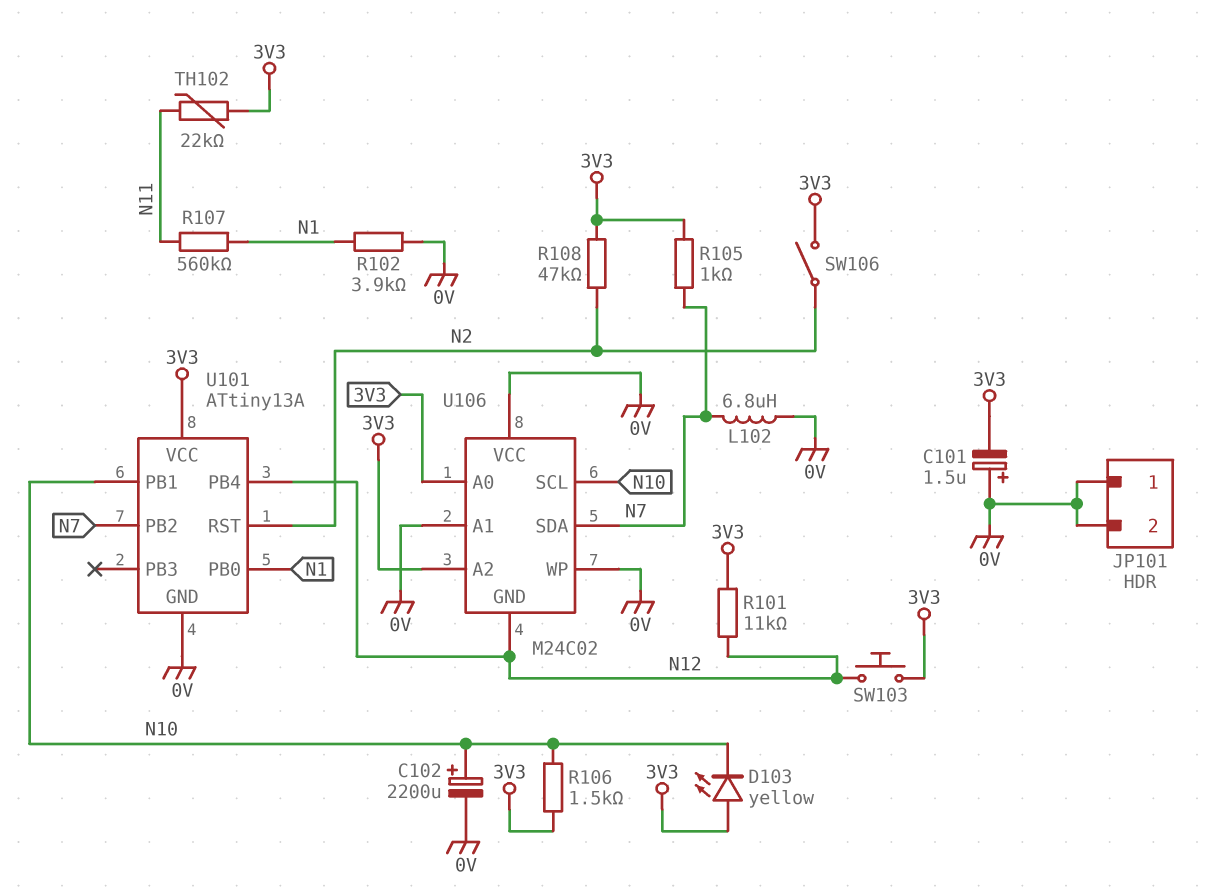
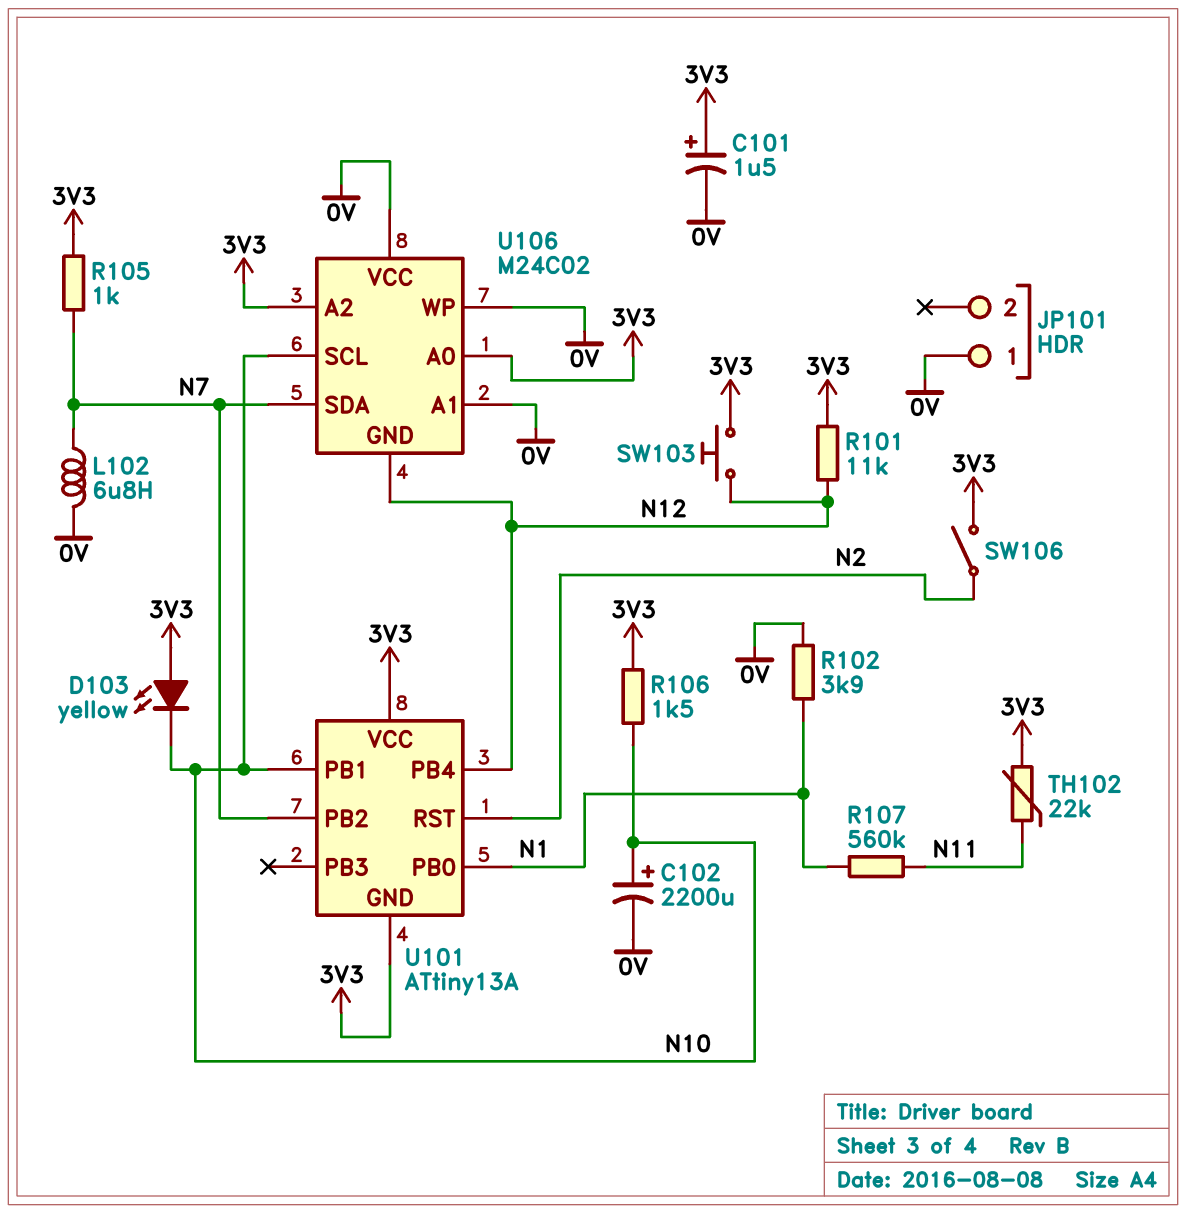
C101: 1.5uF (plus 0V, minus 3V3) -> 1.5uF (plus 3V3, minus 0V)
JP101 pin 2: 0V -> none
R108: 47k (3V3, N2) -> none
U101 pin GND: 0V -> 3V3

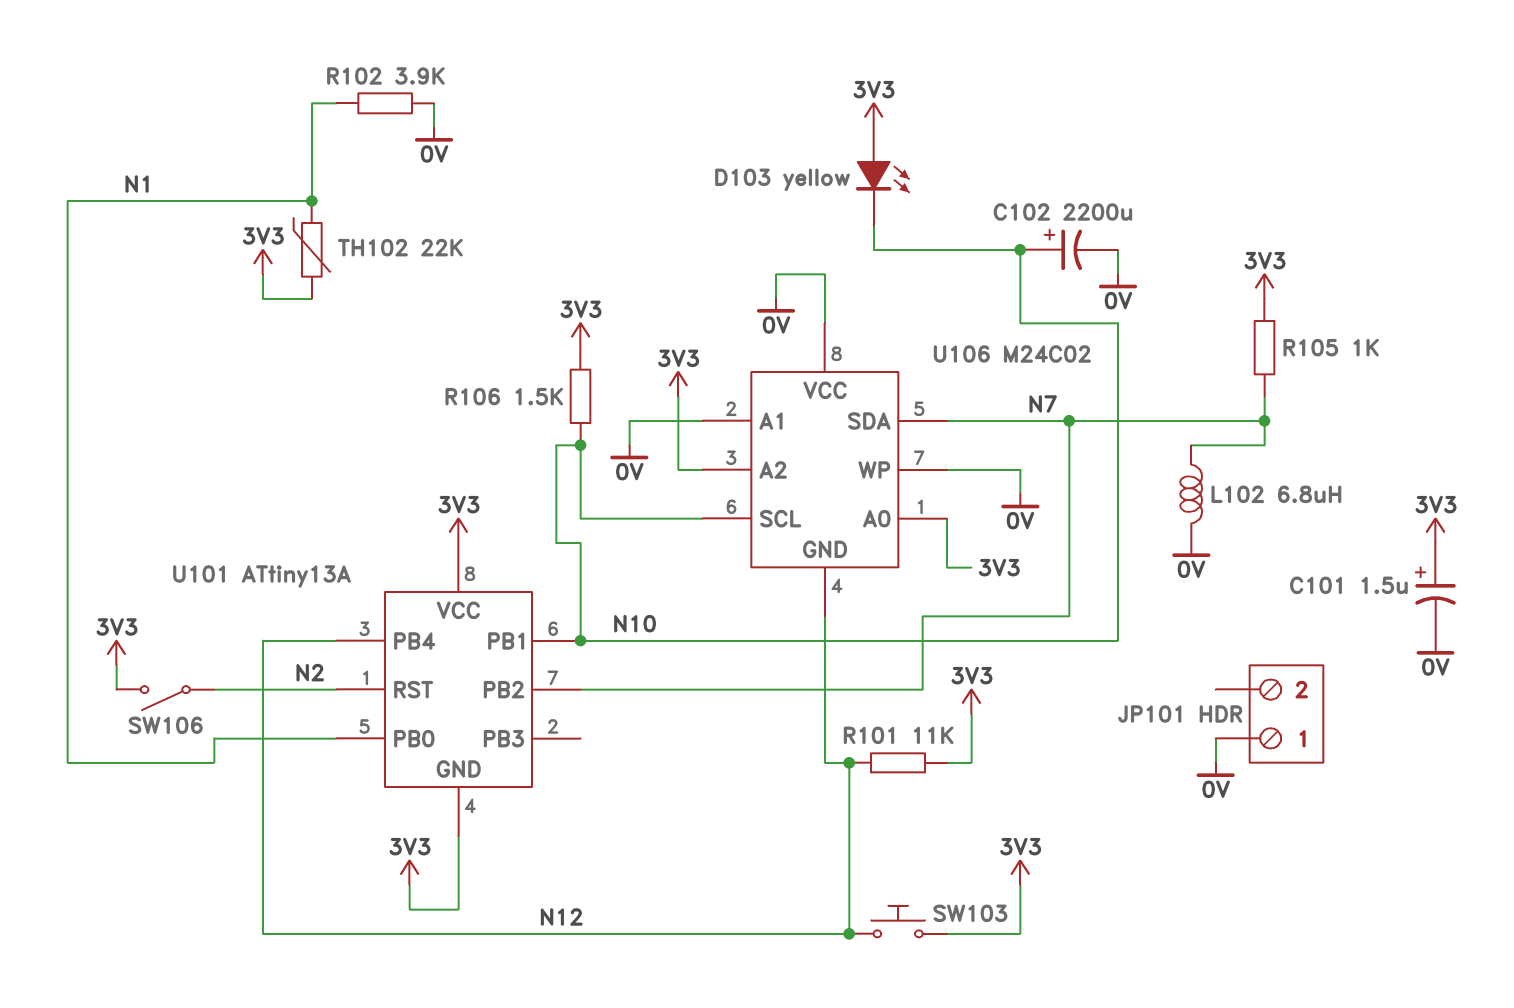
R107: 560k (N1, N11) -> none
TH102: 22k (3V3, N11) -> 22k (3V3, N1)

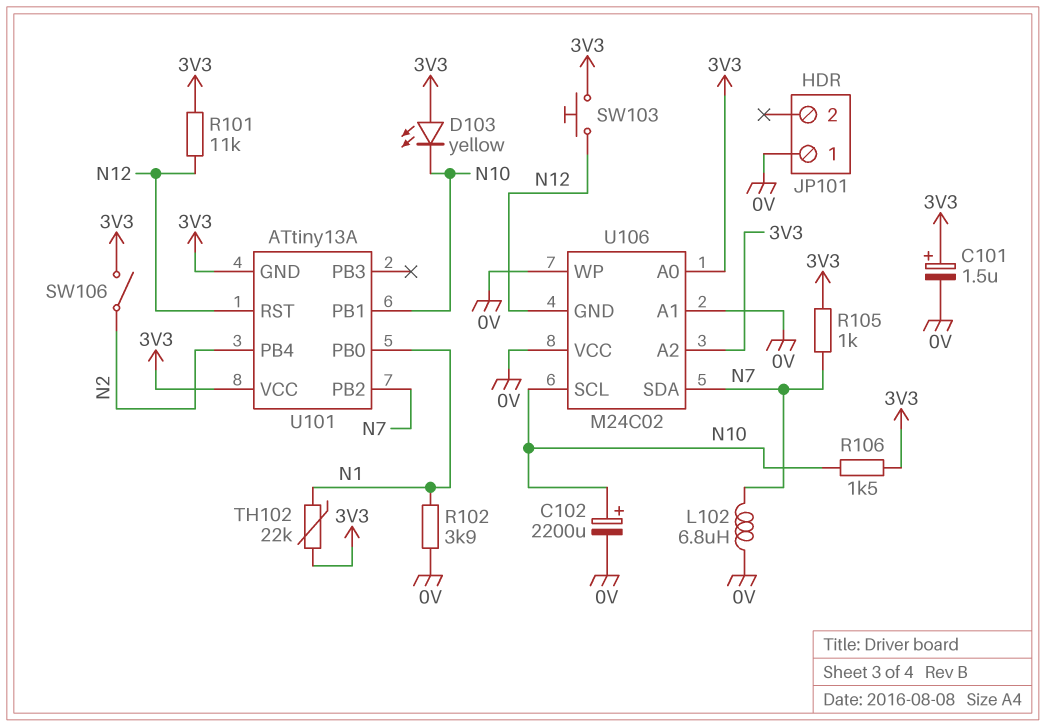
U101 pin PB4: N12 -> N2
U101 pin RST: N2 -> N12

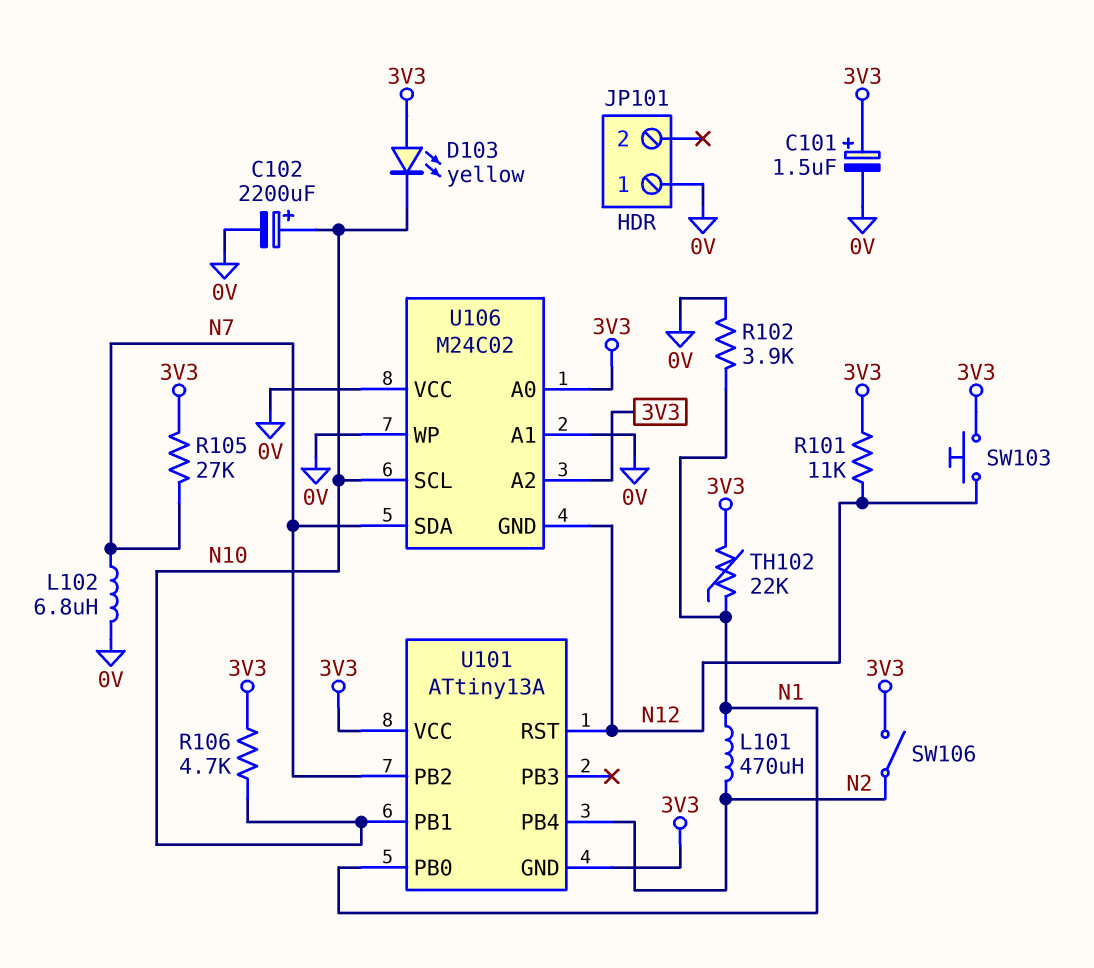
L101: none -> 470uH (N1, N2)
R105: 1k (3V3, N7) -> 27k (3V3, N7)
R106: 1.5k (3V3, N10) -> 4.7k (3V3, N10)

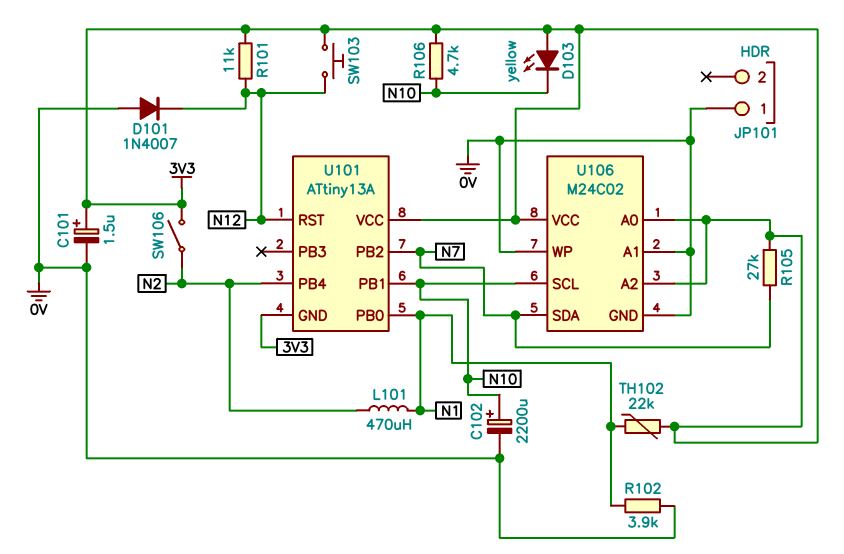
D101: none -> diode 1N4007 (A 0V, K N12)
L102: 6.8uH (0V, N7) -> none
U106 pin GND: N12 -> 0V
U106 pin VCC: 0V -> 3V3

